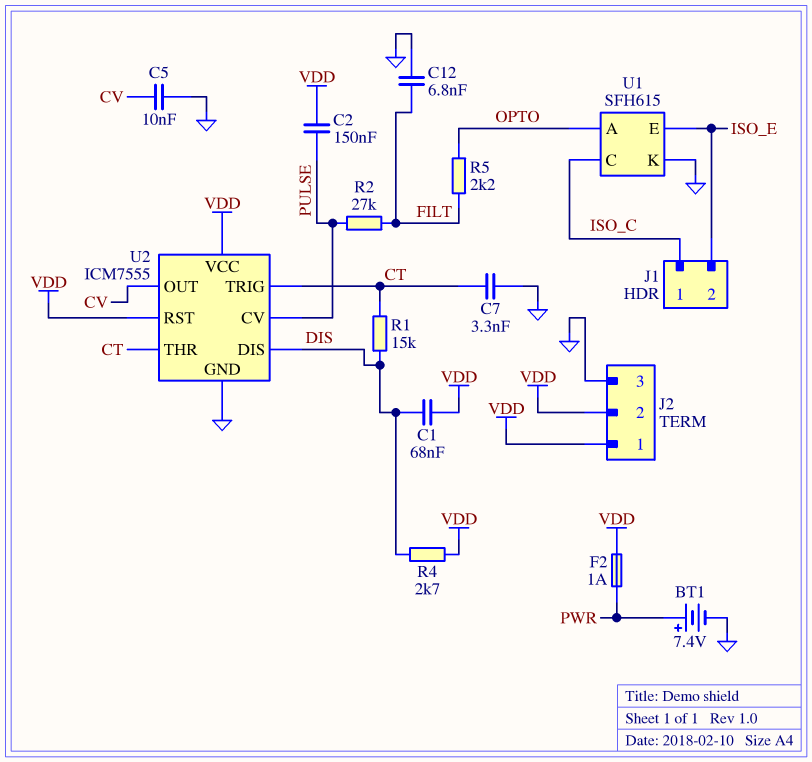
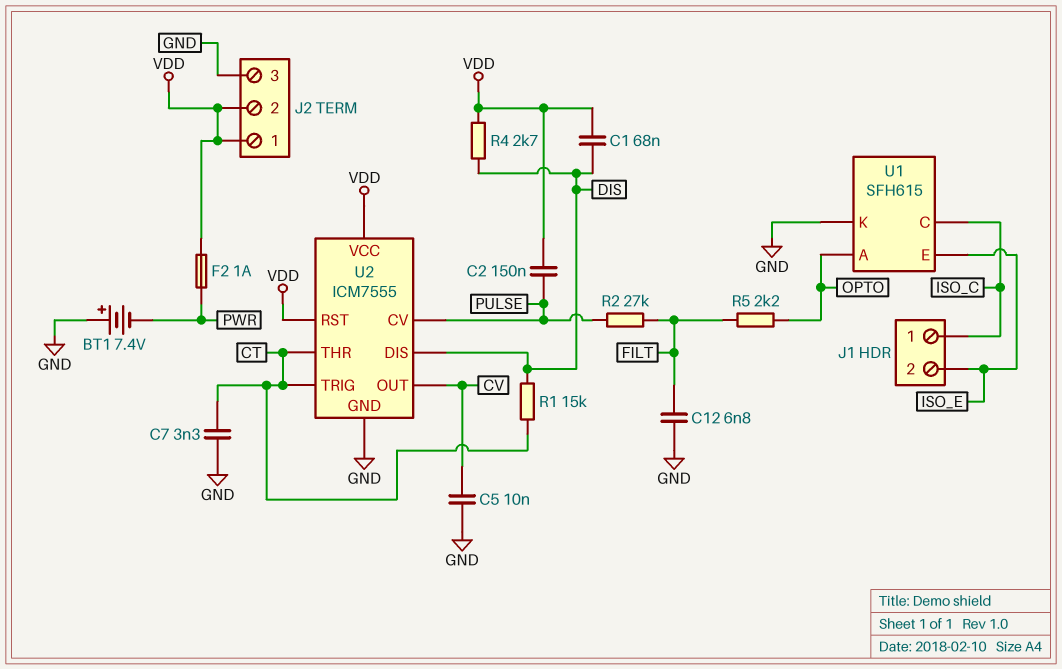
BT1: 7.4V (plus PWR, minus GND) -> 7.4V (plus GND, minus PWR)

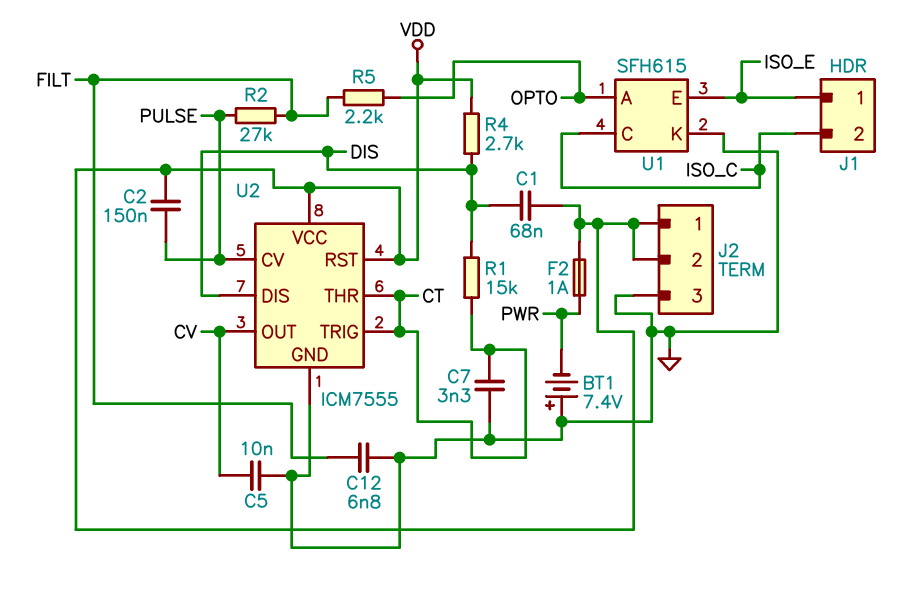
J1 pin 1: ISO_C -> ISO_E
J1 pin 2: ISO_E -> ISO_C

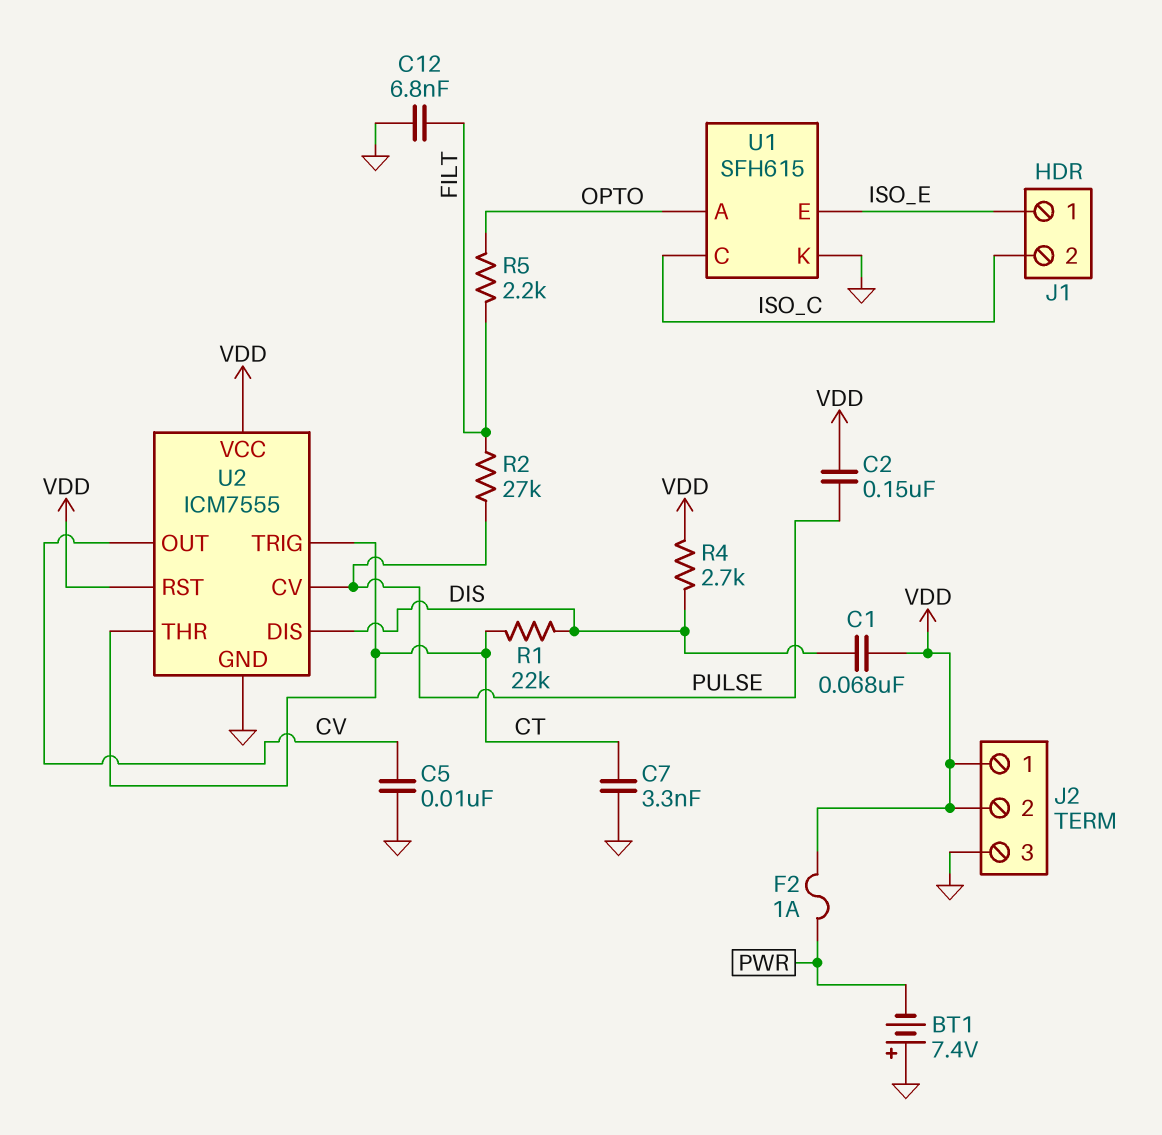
R1: 15k (CT, DIS) -> 22k (CT, DIS)

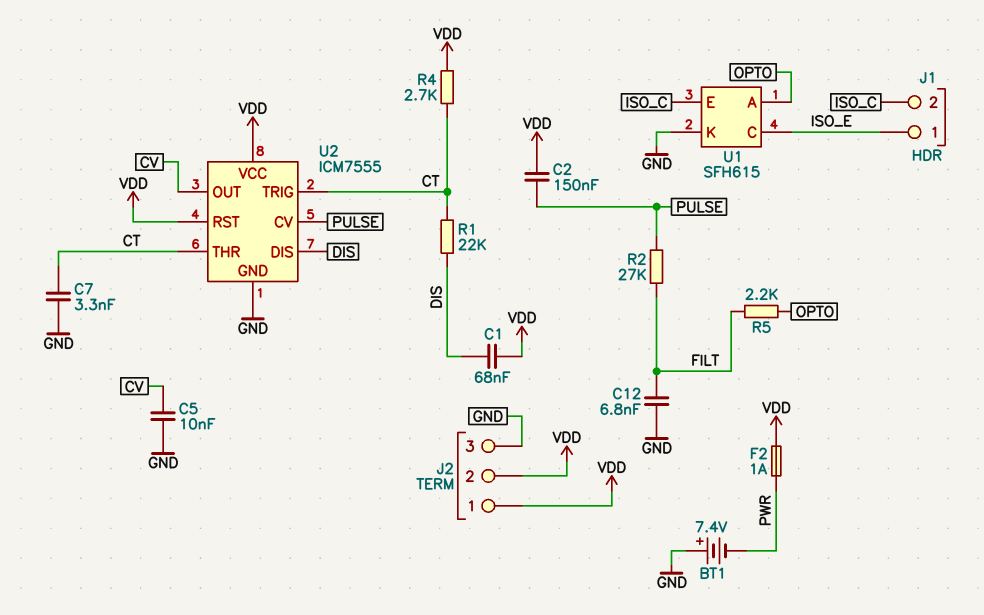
R4: 2.7k (DIS, VDD) -> 2.7k (CT, VDD)
U1 pin C: ISO_C -> ISO_E
U1 pin E: ISO_E -> ISO_C

